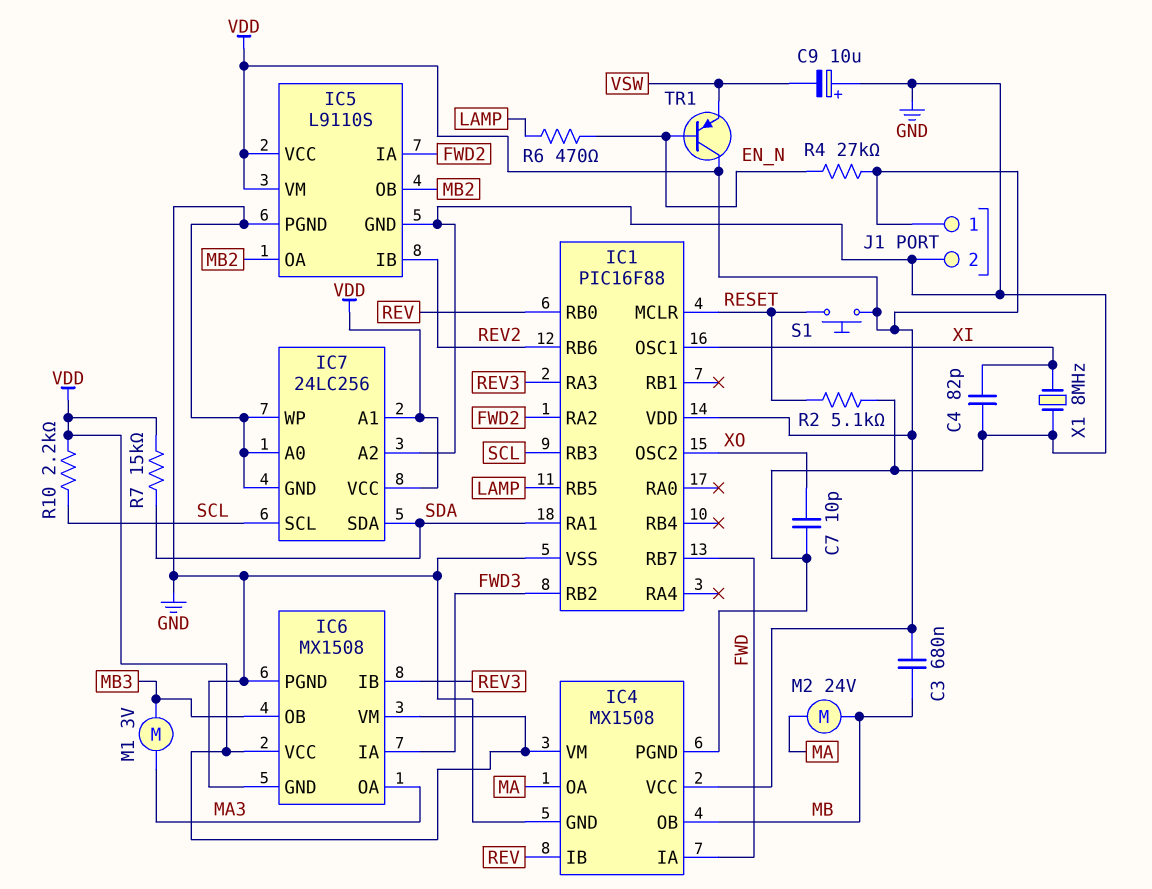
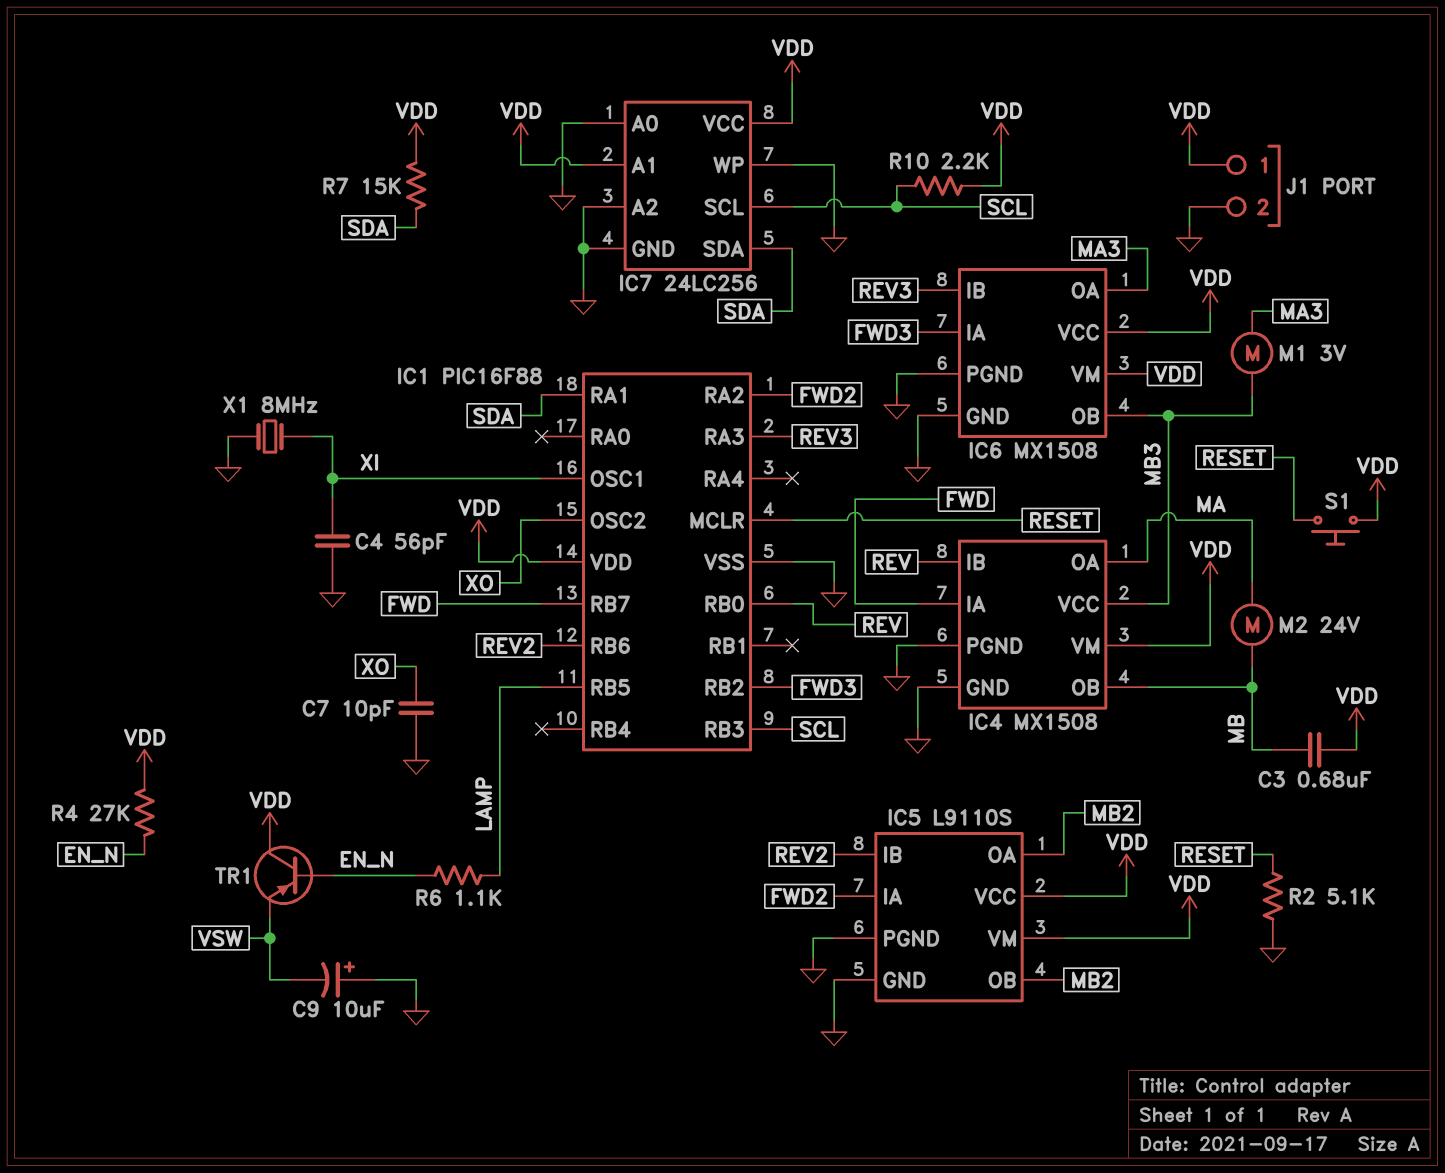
C4: 82pF (GND, XI) -> 56pF (GND, XI)
IC4 pin VCC: VDD -> MB3
R6: 470 (EN_N, LAMP) -> 1.1k (EN_N, LAMP)

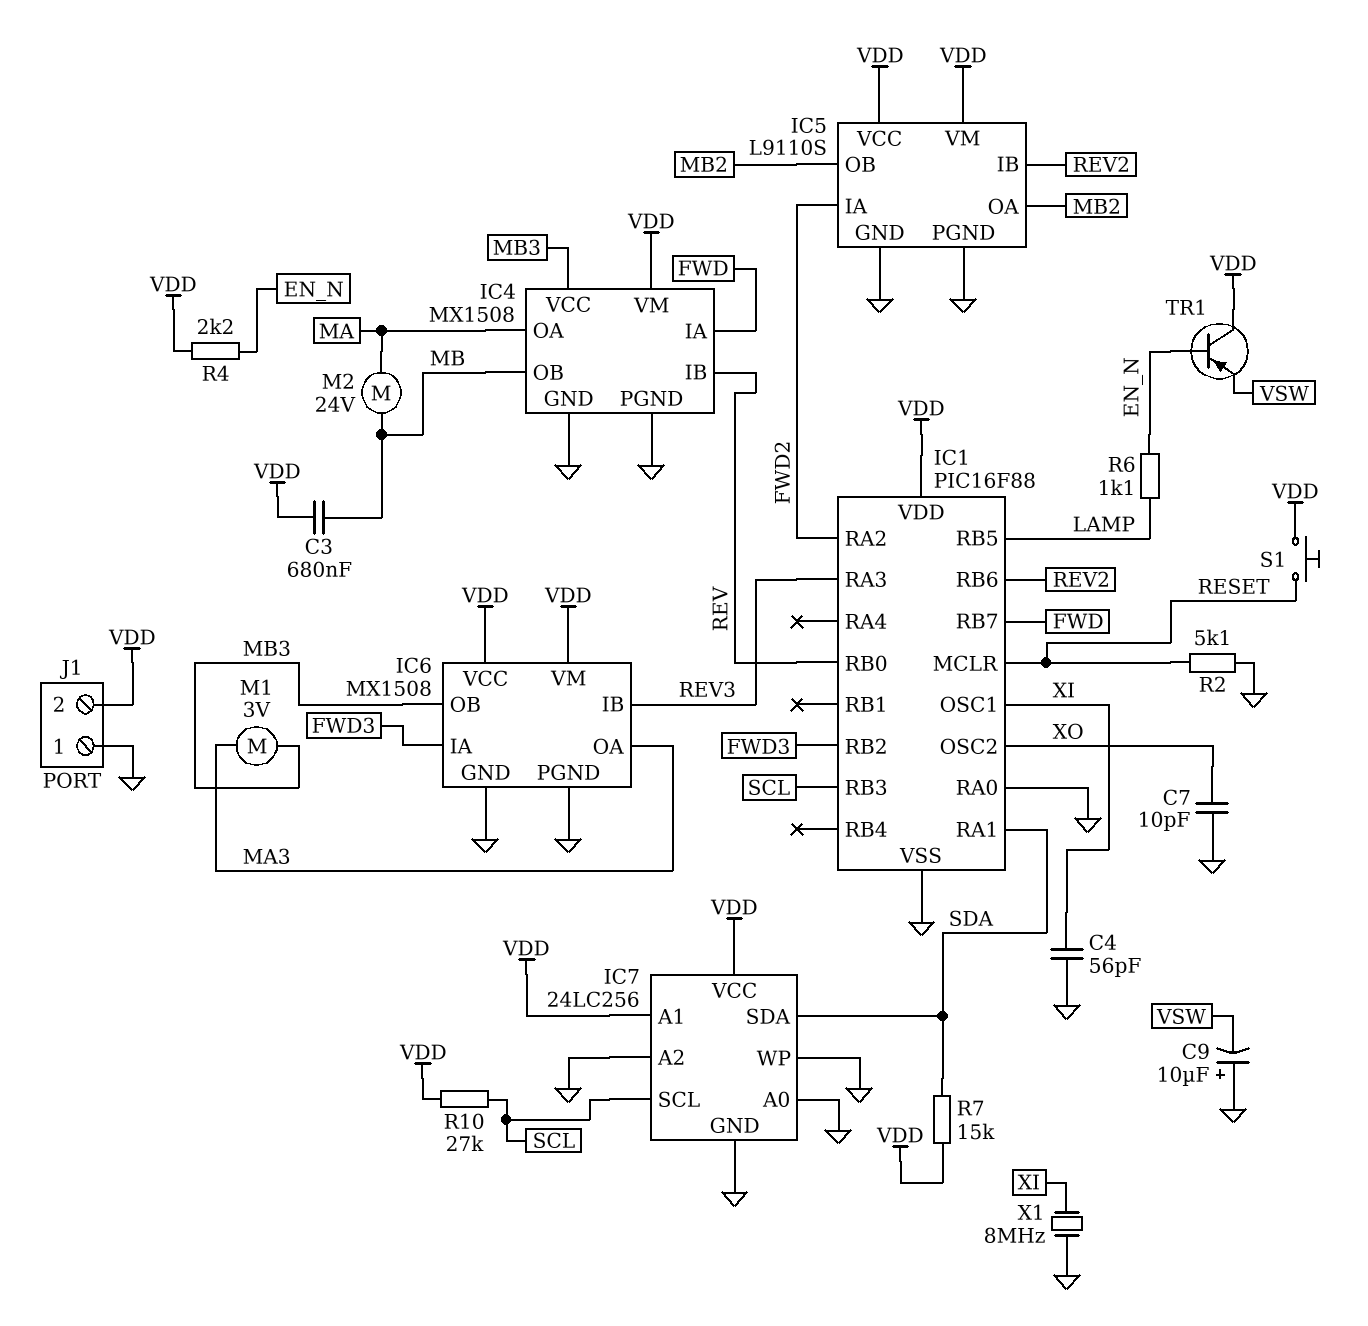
IC1 pin RA0: none -> GND
J1 pin 1: VDD -> GND
J1 pin 2: GND -> VDD
R4: 27k (EN_N, VDD) -> 2.2k (EN_N, VDD)
R10: 2.2k (SCL, VDD) -> 27k (SCL, VDD)

